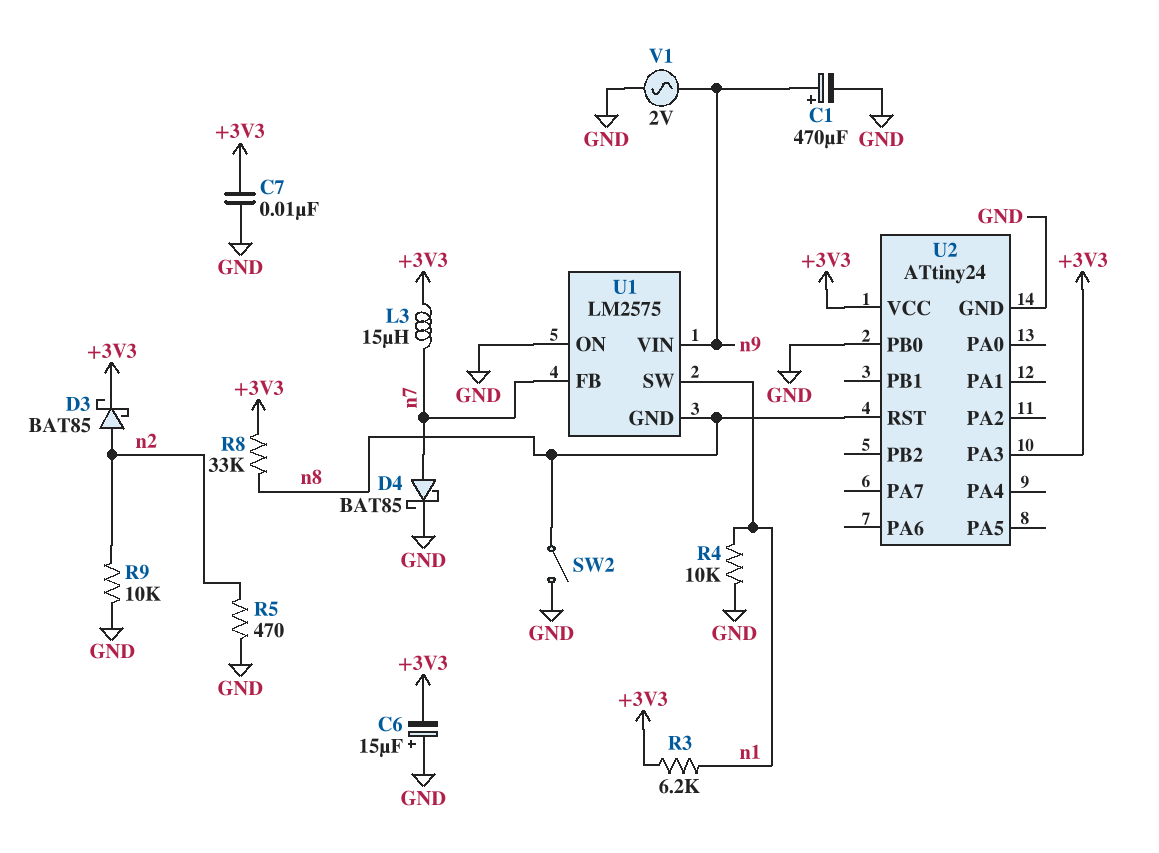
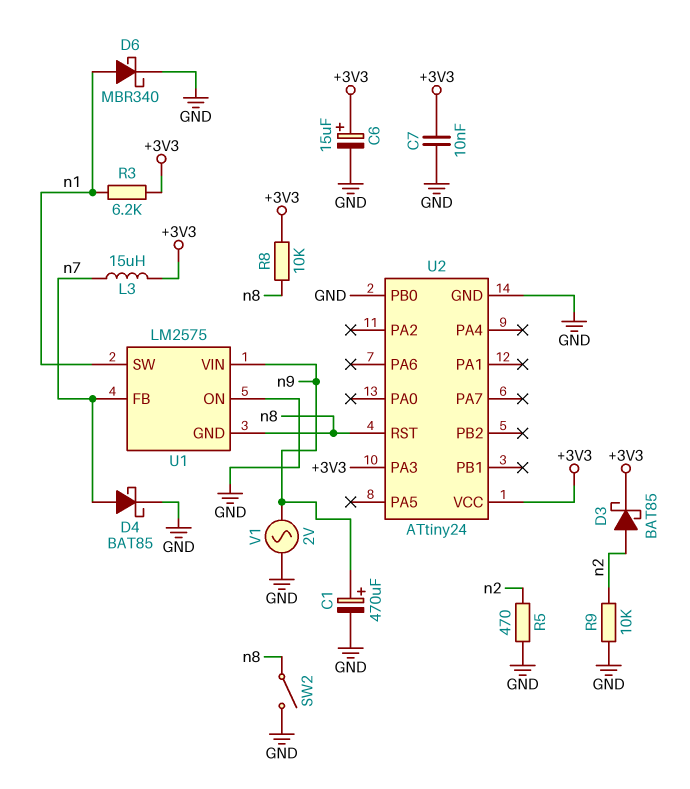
C6: 15uF (plus GND, minus +3V3) -> 15uF (plus +3V3, minus GND)
D6: none -> schottky MBR340 (A n1, K GND)
R4: 10k (GND, n1) -> none
R8: 33k (+3V3, n8) -> 10k (+3V3, n8)

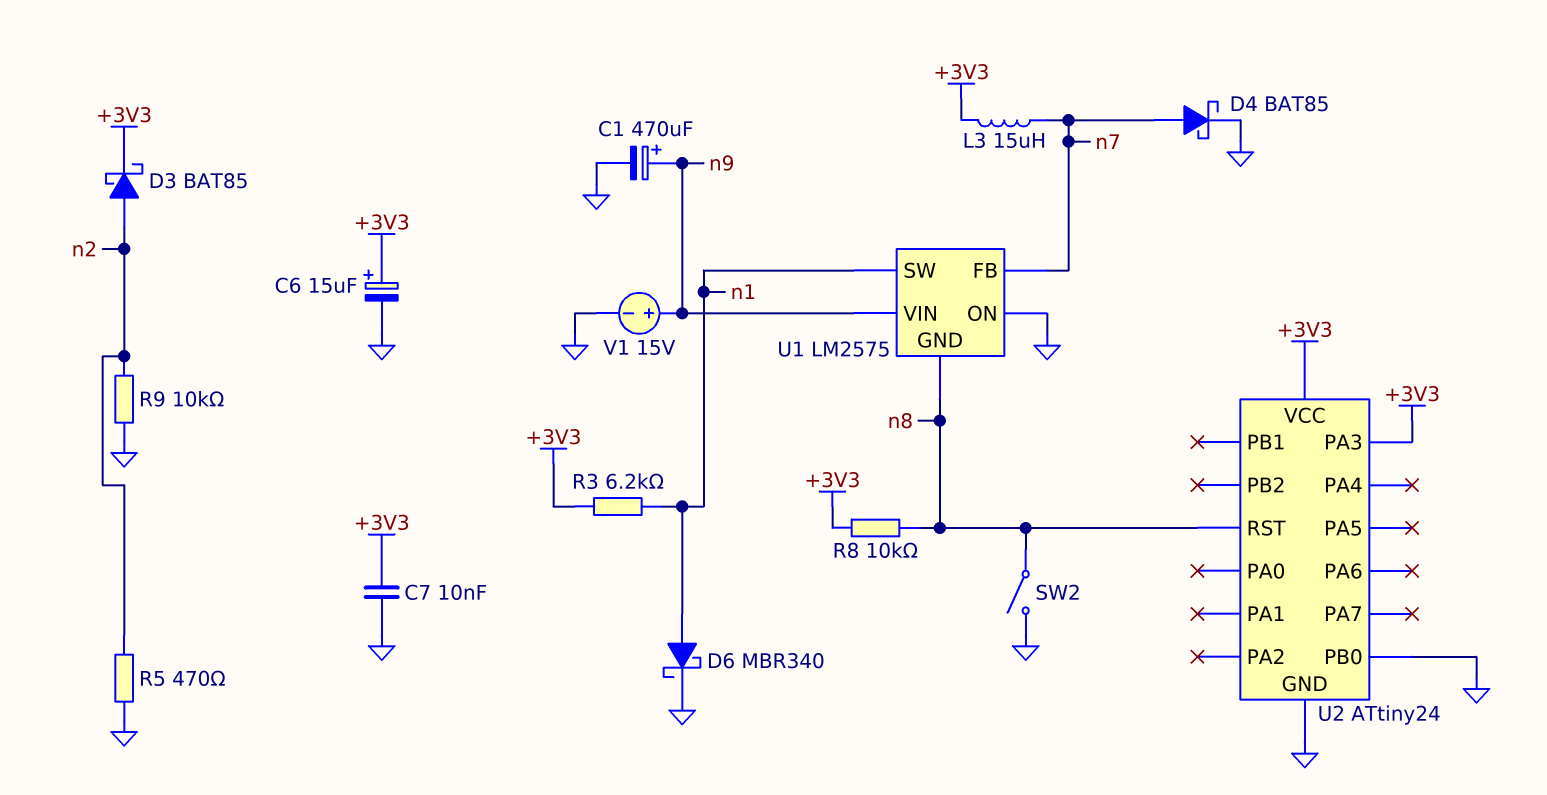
V1: AC 2V (GND, n9) -> 15V (plus n9, minus GND)

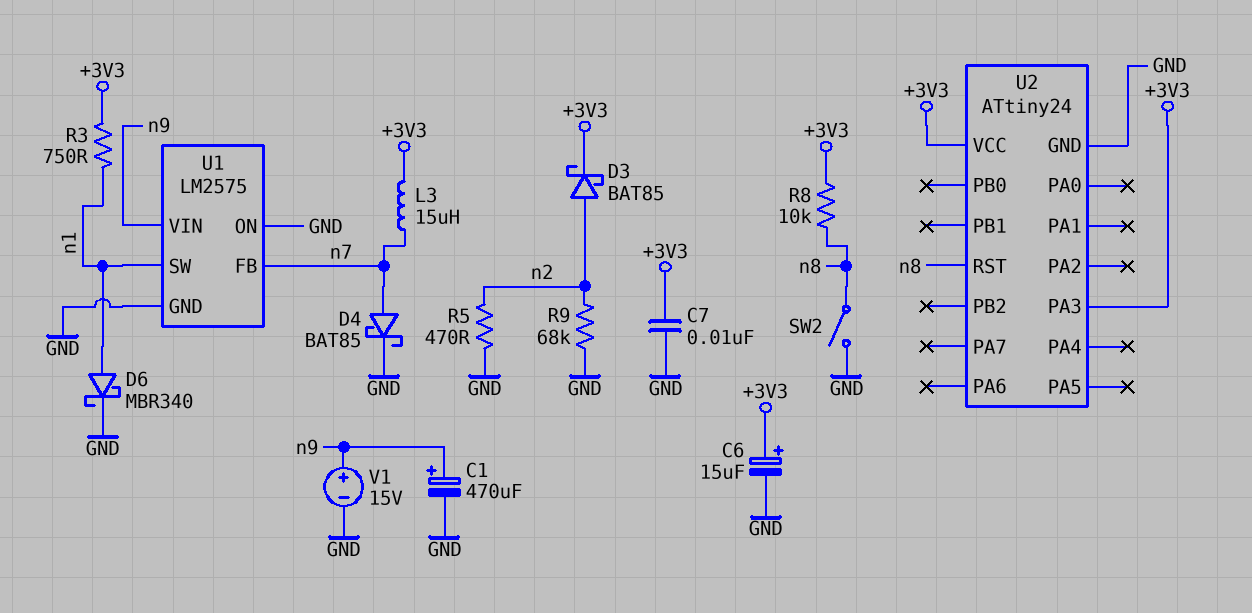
R3: 6.2k (+3V3, n1) -> 750 (+3V3, n1)
R9: 10k (GND, n2) -> 68k (GND, n2)
U1 pin GND: n8 -> GND
U2 pin PB0: GND -> none

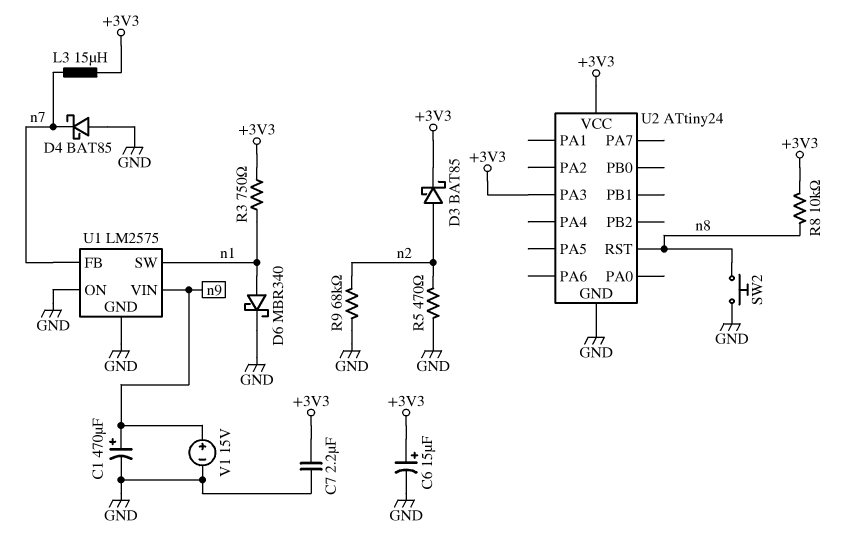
C7: 10nF (+3V3, GND) -> 2.2uF (+3V3, GND)
D4: schottky BAT85 (A n7, K GND) -> schottky BAT85 (A GND, K n7)
SW2: switch (GND, n8) -> button (GND, n8)

